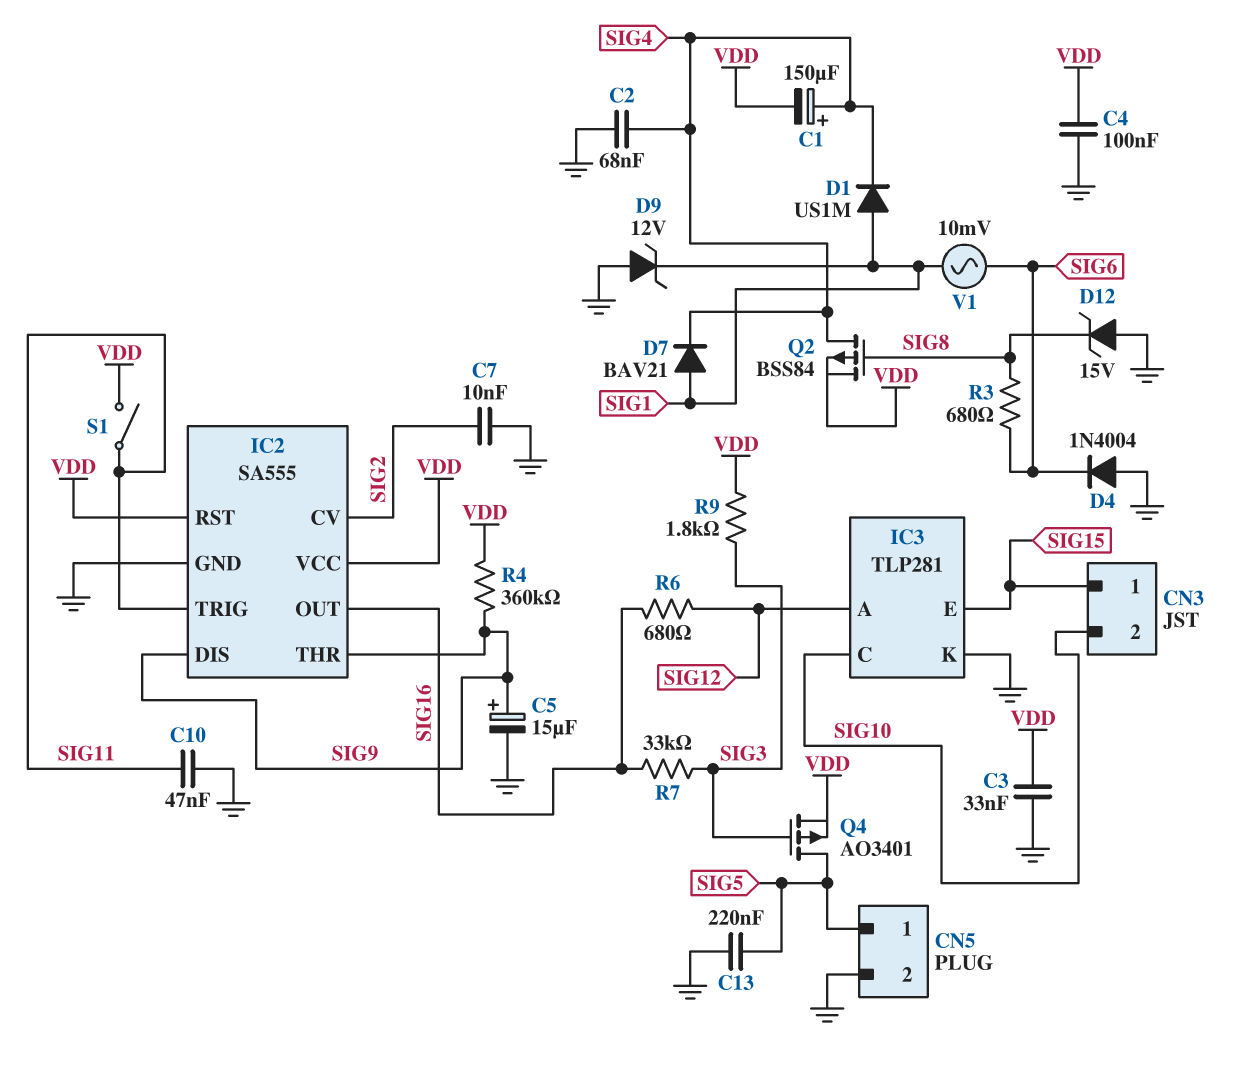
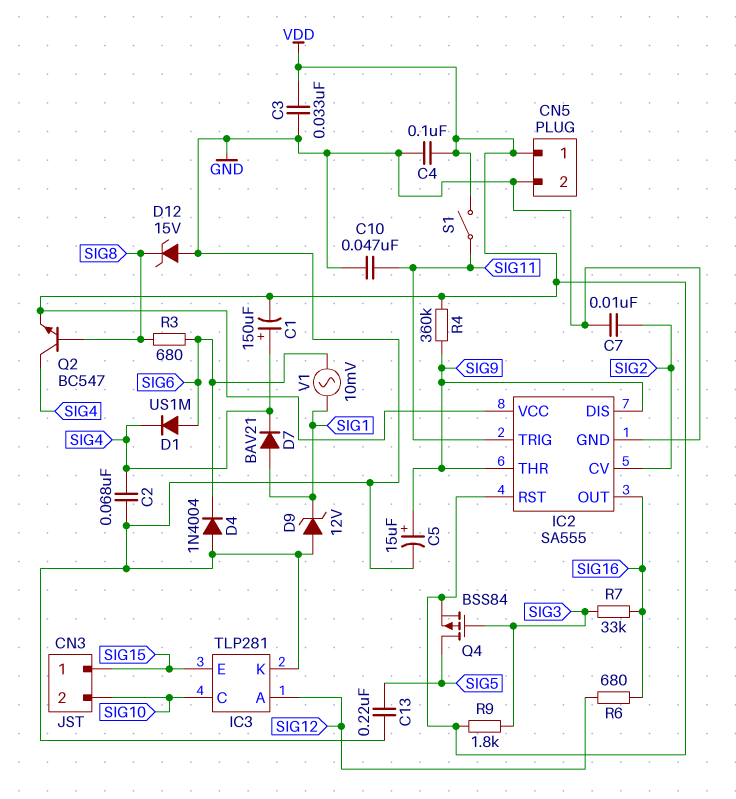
CN5 pin 1: SIG5 -> VDD
D1: diode US1M (A SIG1, K SIG4) -> diode US1M (A SIG6, K SIG4)
Q2: PMOS BSS84 (G SIG8, D SIG4, S VDD) -> NPN BC547 (B SIG8, C SIG4, E VDD)
Q4: PMOS AO3401 (G SIG3, D SIG5, S VDD) -> PMOS BSS84 (G SIG3, D SIG5, S VDD)

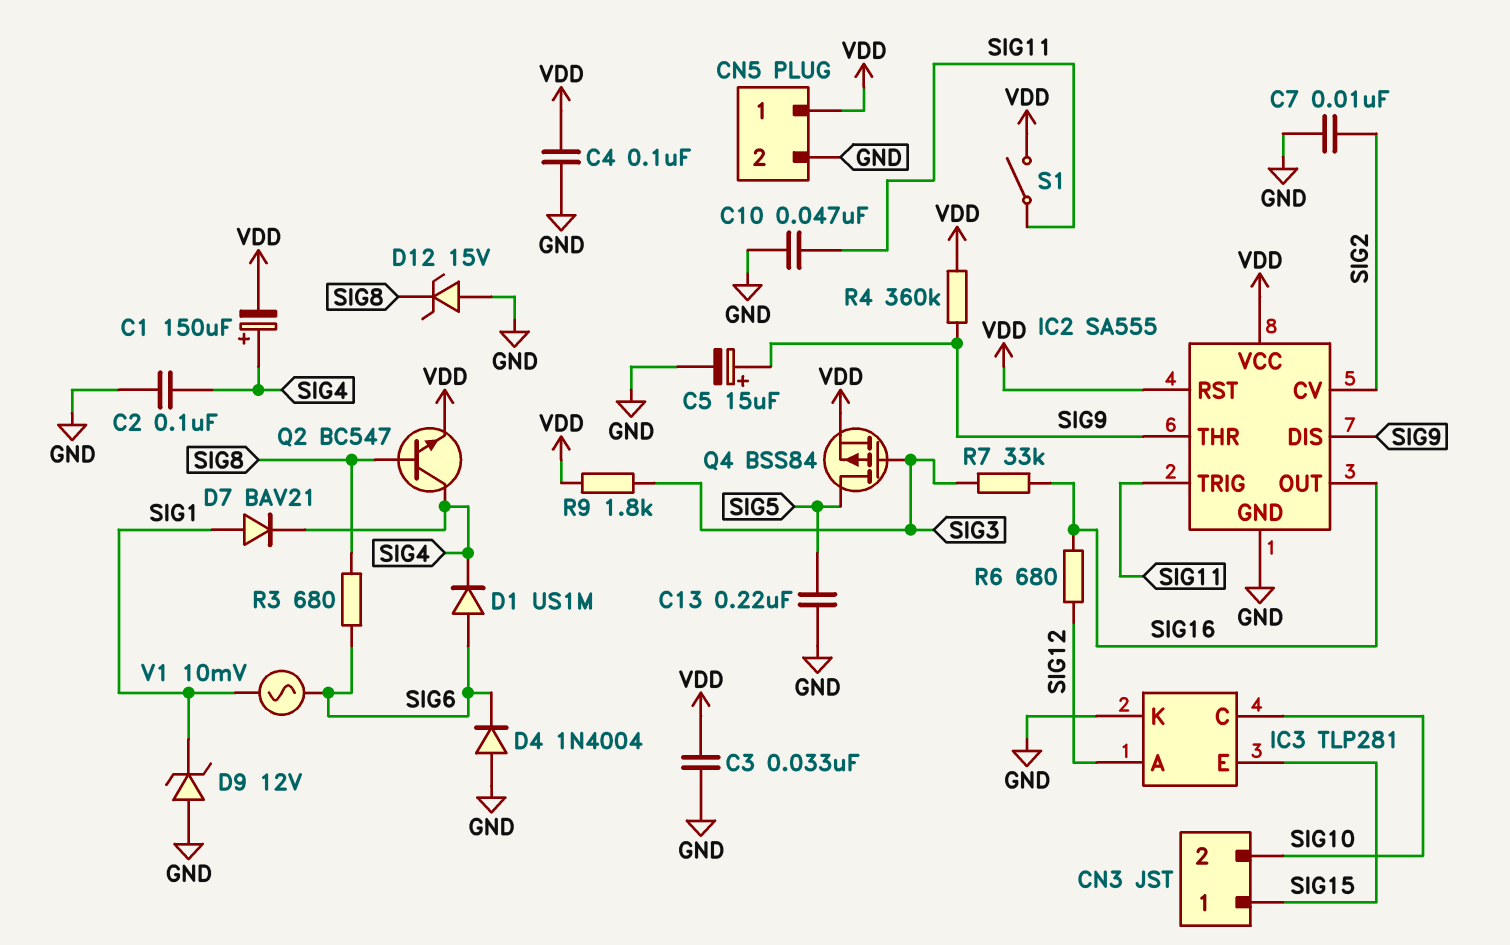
C2: 68nF (GND, SIG4) -> 100nF (GND, SIG4)

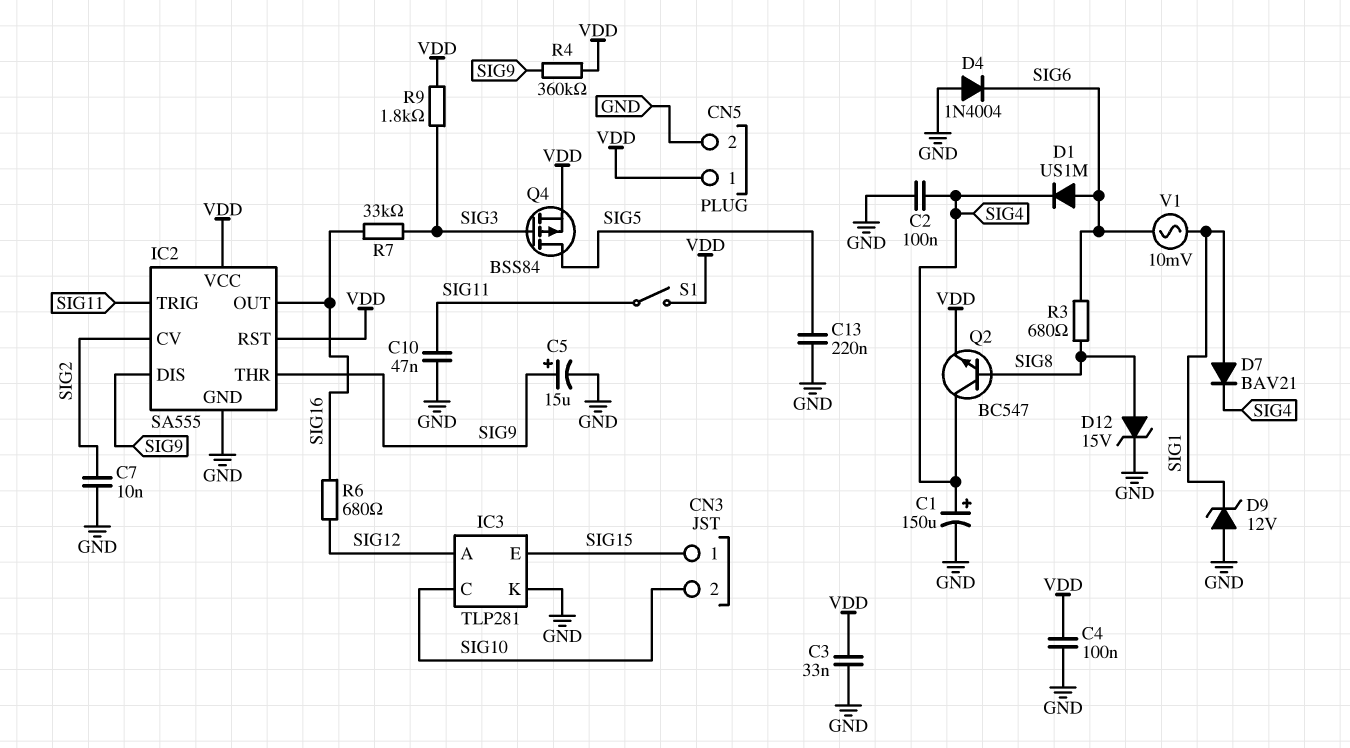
C1: 150uF (plus SIG4, minus VDD) -> 150uF (plus SIG4, minus GND)
D12: zener 15V (A GND, K SIG8) -> zener 15V (A SIG8, K GND)

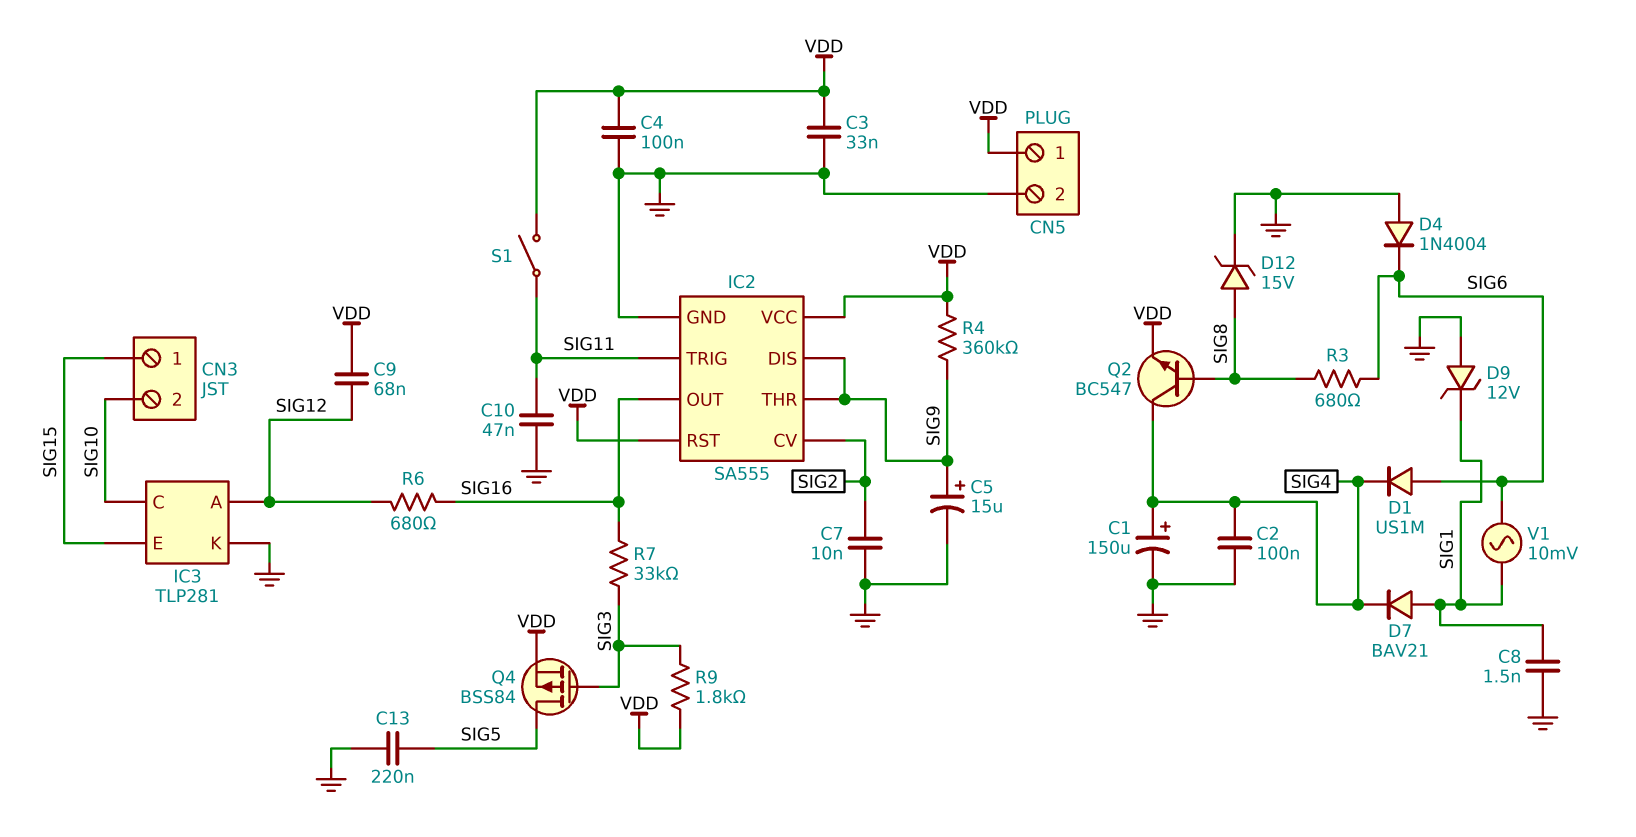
C8: none -> 1.5nF (GND, SIG1)
C9: none -> 68nF (SIG12, VDD)

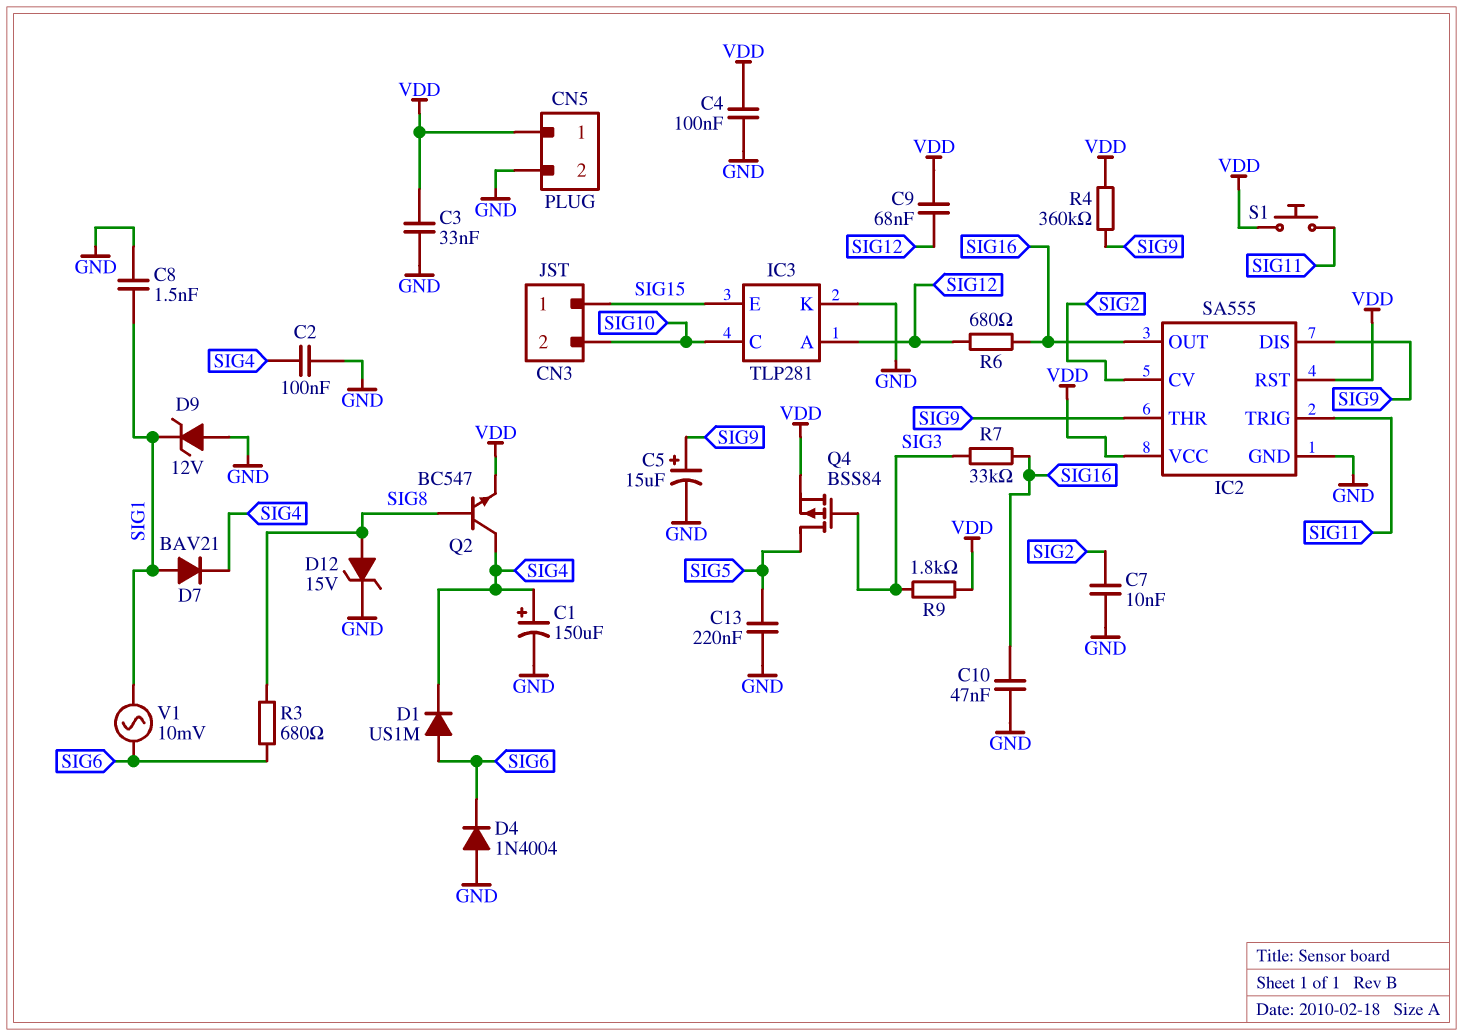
C10: 47nF (GND, SIG11) -> 47nF (GND, SIG16)
S1: switch (SIG11, VDD) -> button (SIG11, VDD)

